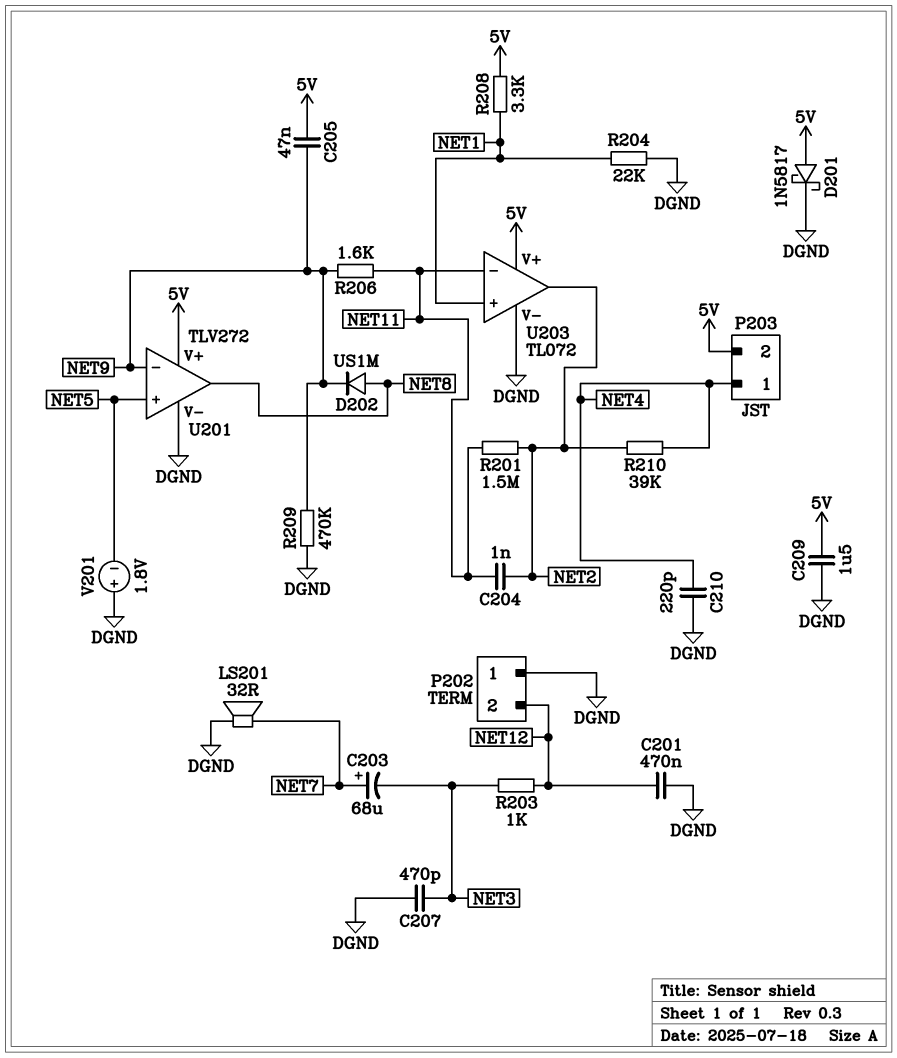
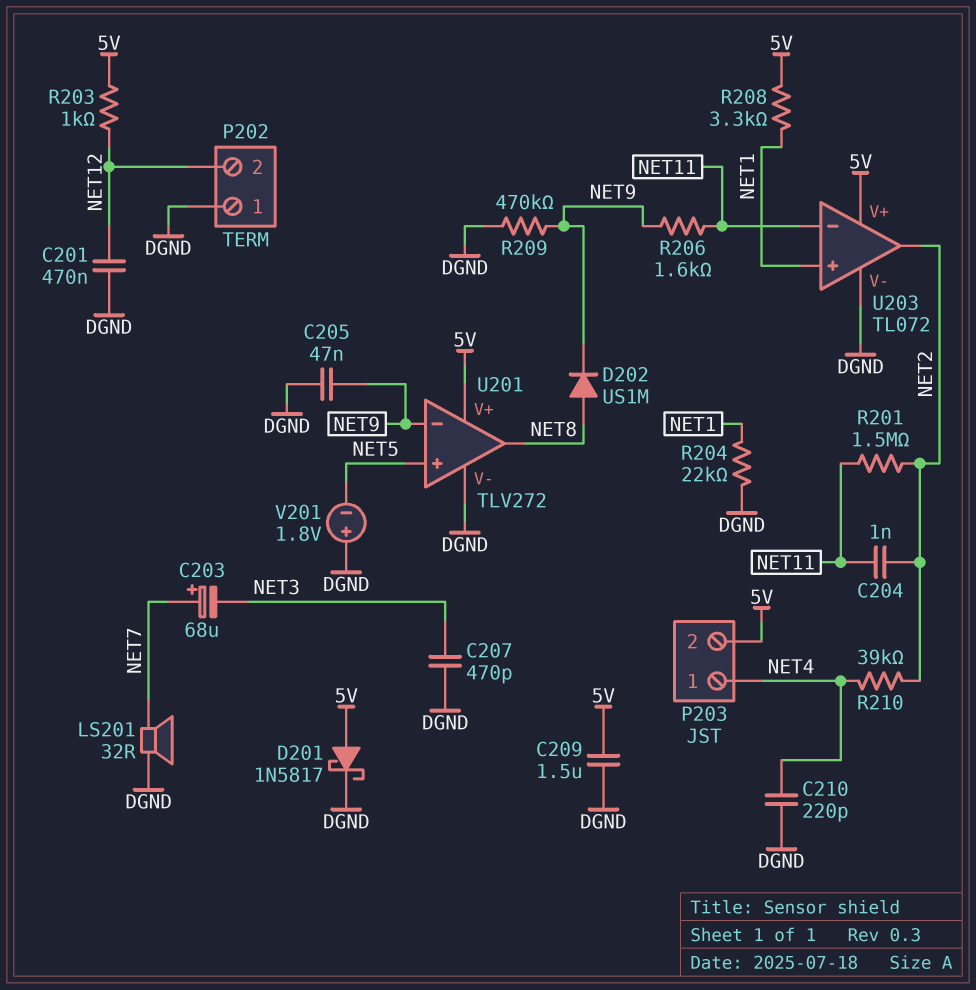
C205: 47nF (5V, NET9) -> 47nF (DGND, NET9)
R203: 1k (NET3, NET12) -> 1k (5V, NET12)

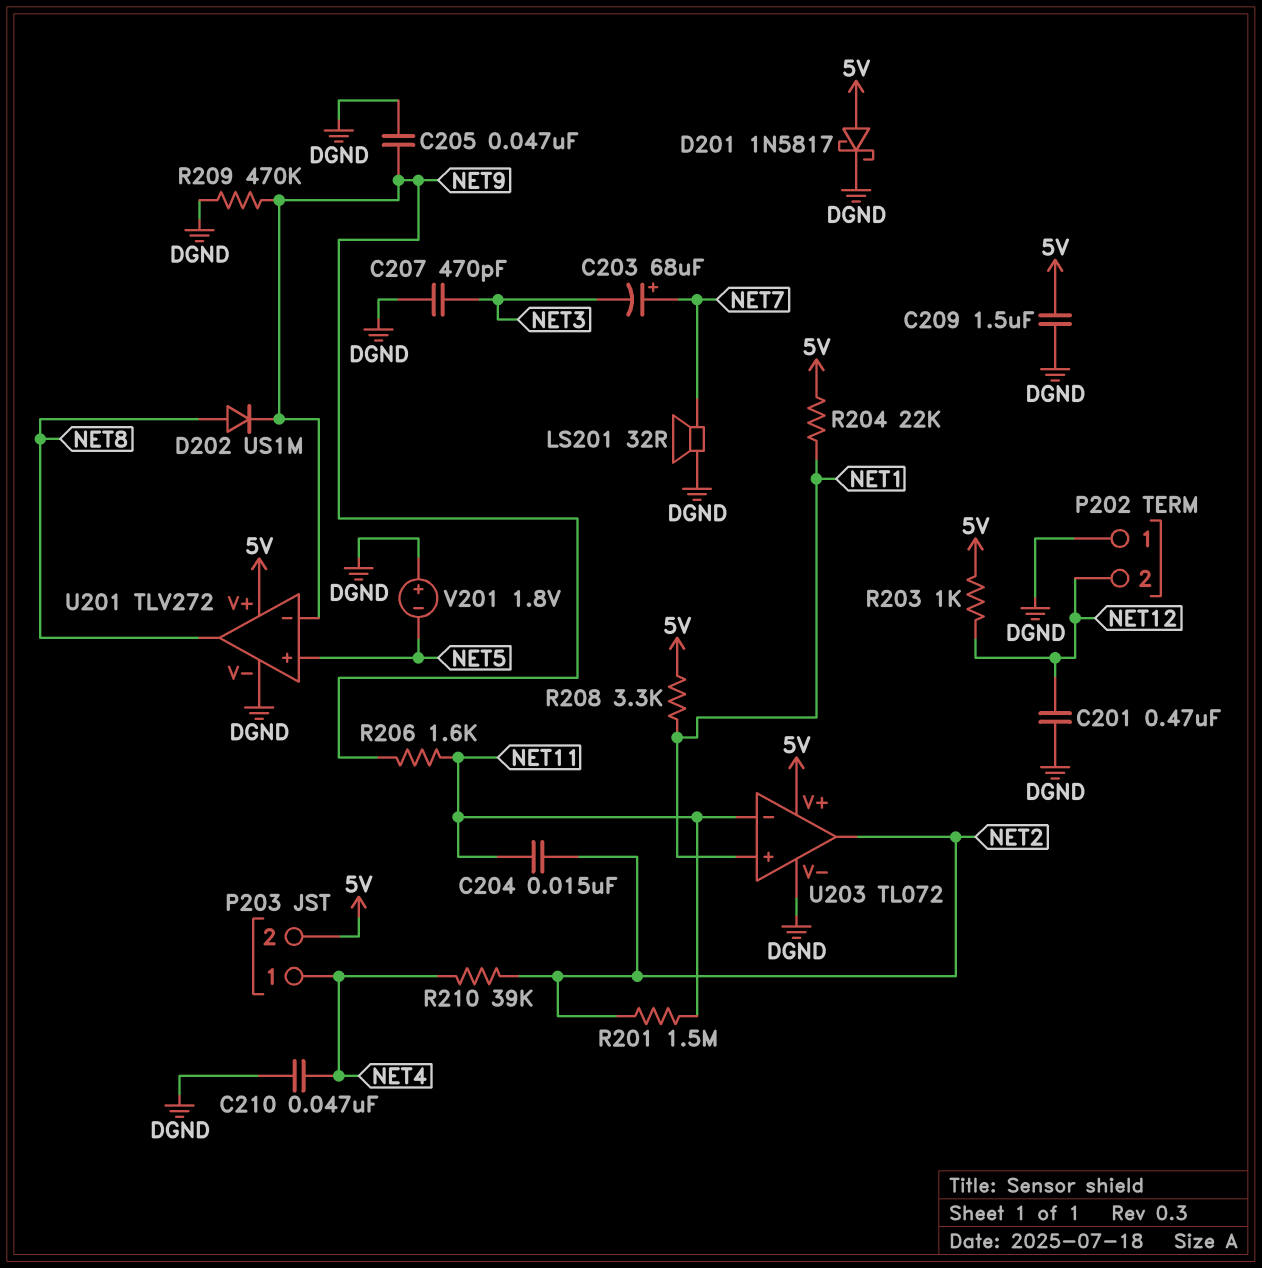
C204: 1nF (NET2, NET11) -> 15nF (NET2, NET11)
C210: 220pF (DGND, NET4) -> 47nF (DGND, NET4)
R204: 22k (DGND, NET1) -> 22k (5V, NET1)

